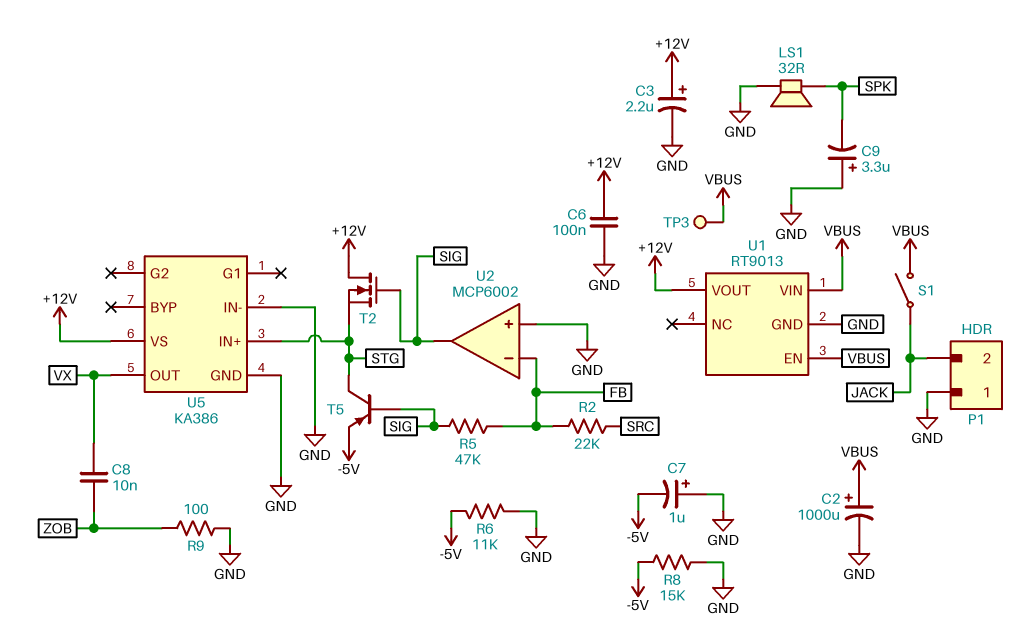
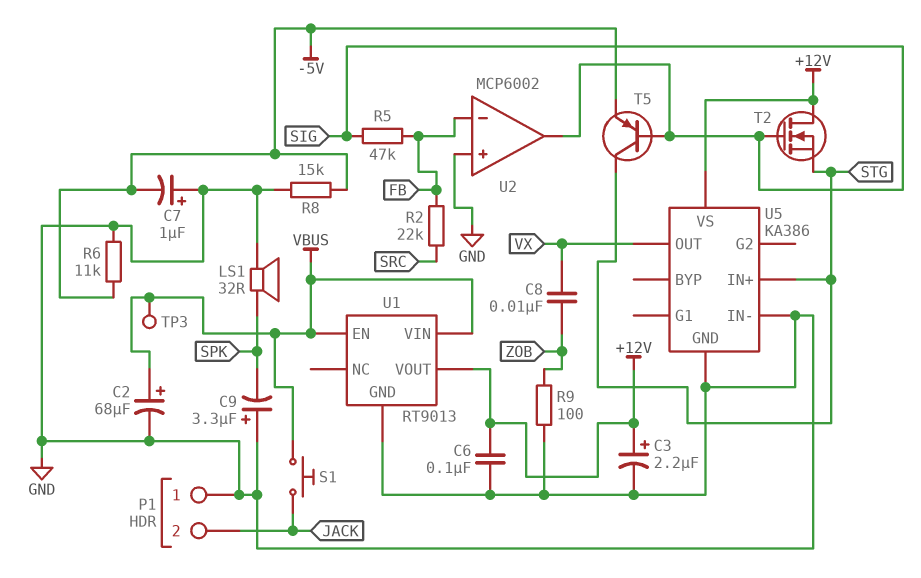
C2: 1000uF (plus VBUS, minus GND) -> 68uF (plus VBUS, minus GND)
S1: switch (JACK, VBUS) -> button (JACK, VBUS)

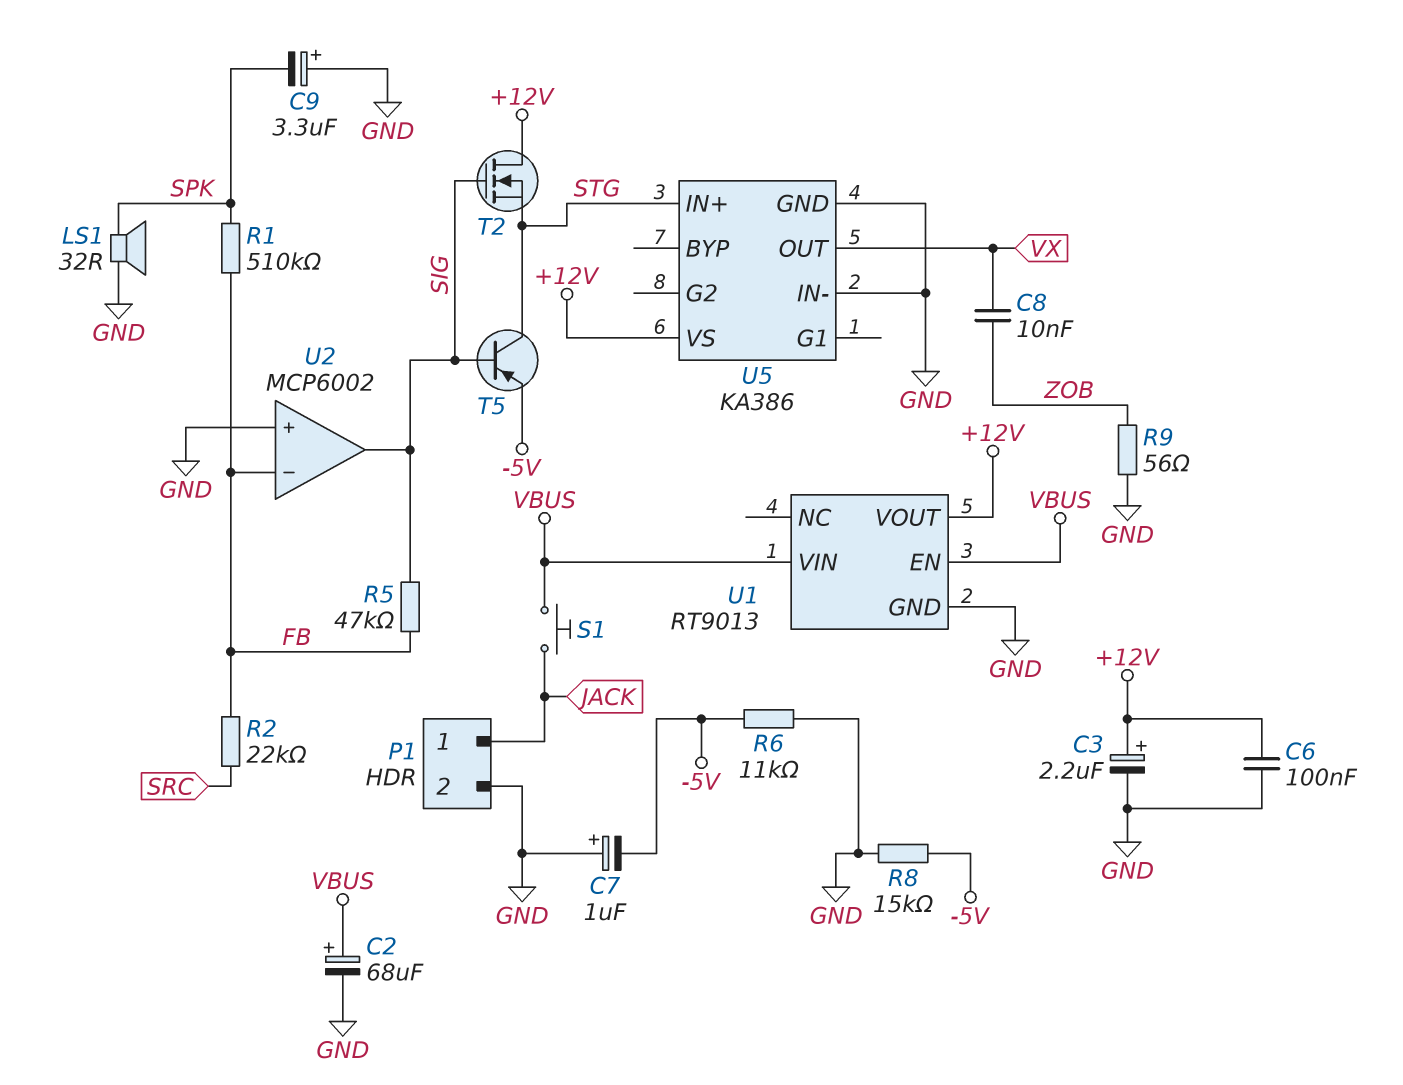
P1 pin 1: GND -> JACK
P1 pin 2: JACK -> GND
R1: none -> 510k (FB, SPK)
R9: 100 (GND, ZOB) -> 56 (GND, ZOB)
TP3: test point (VBUS) -> none

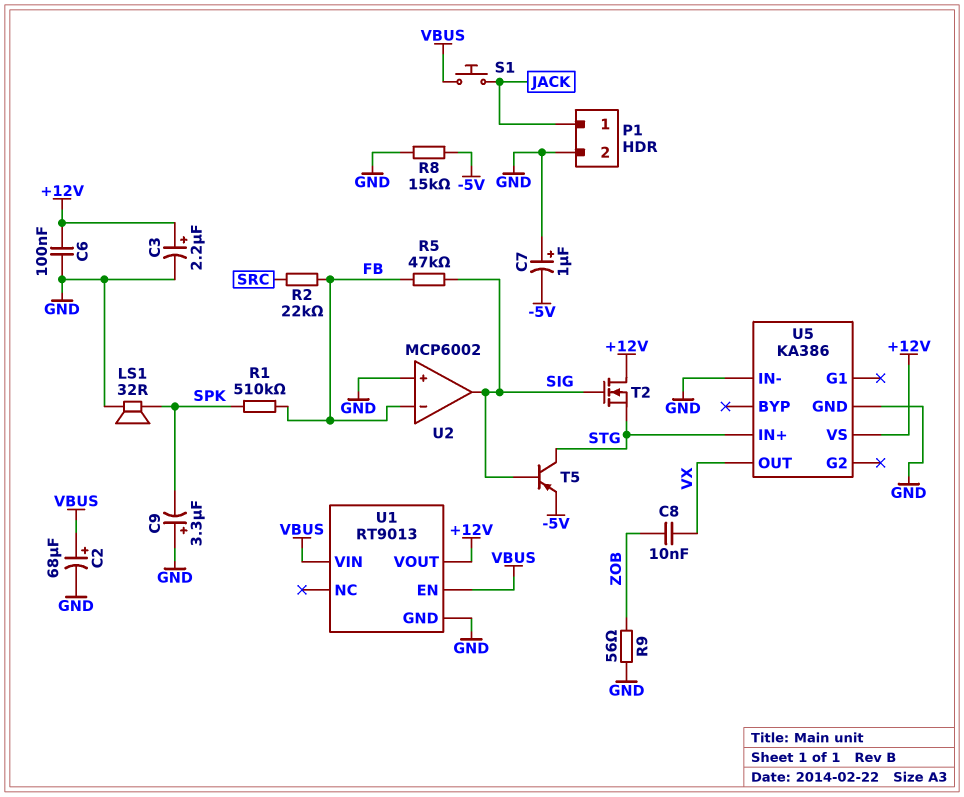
R6: 11k (-5V, GND) -> none

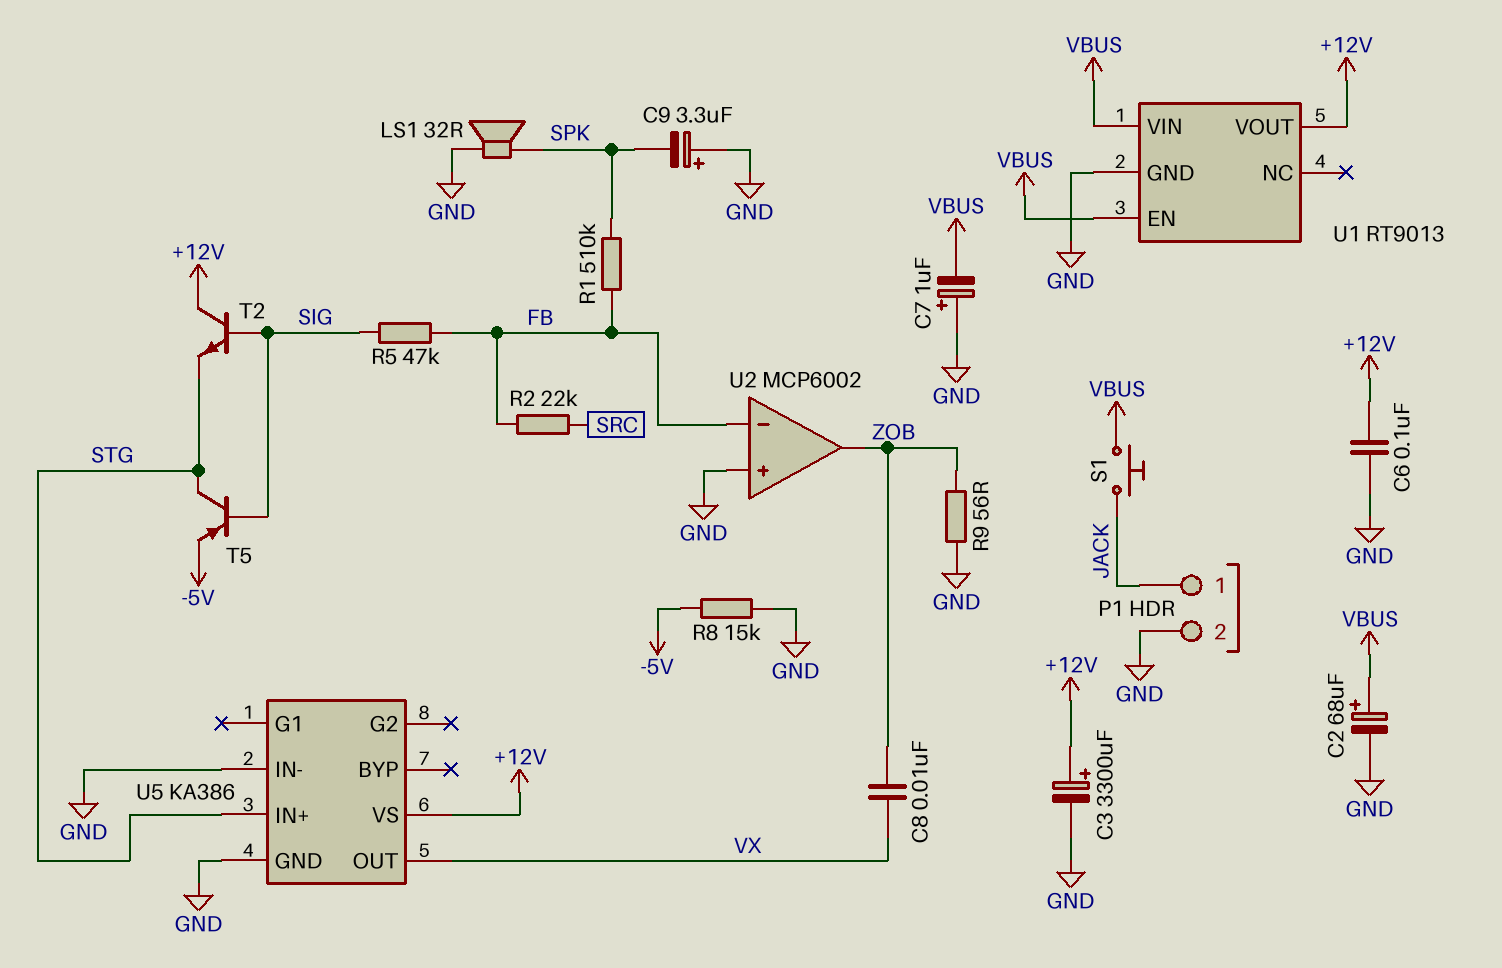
C3: 2.2uF (plus +12V, minus GND) -> 3300uF (plus +12V, minus GND)
C7: 1uF (plus GND, minus -5V) -> 1uF (plus GND, minus VBUS)
T2: NMOS (G SIG, D +12V, S STG) -> NPN (B SIG, C +12V, E STG)
U2 pin out: SIG -> ZOB

